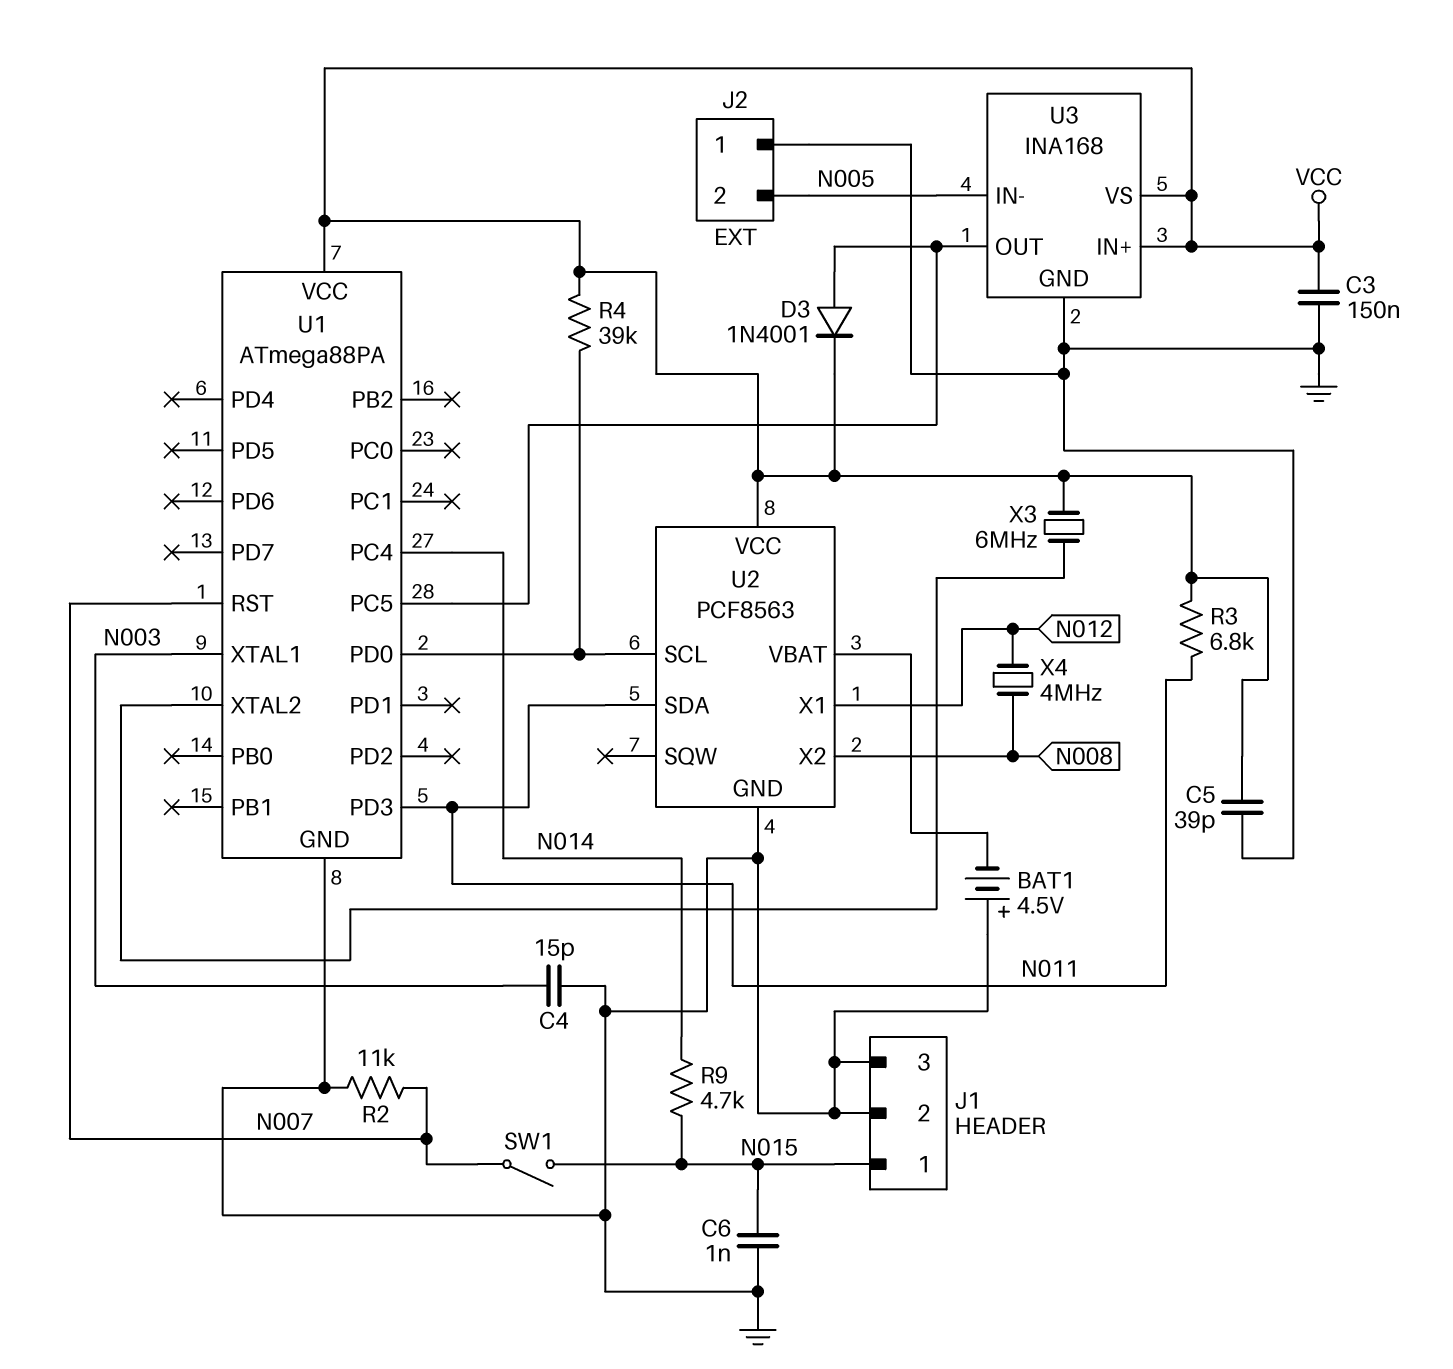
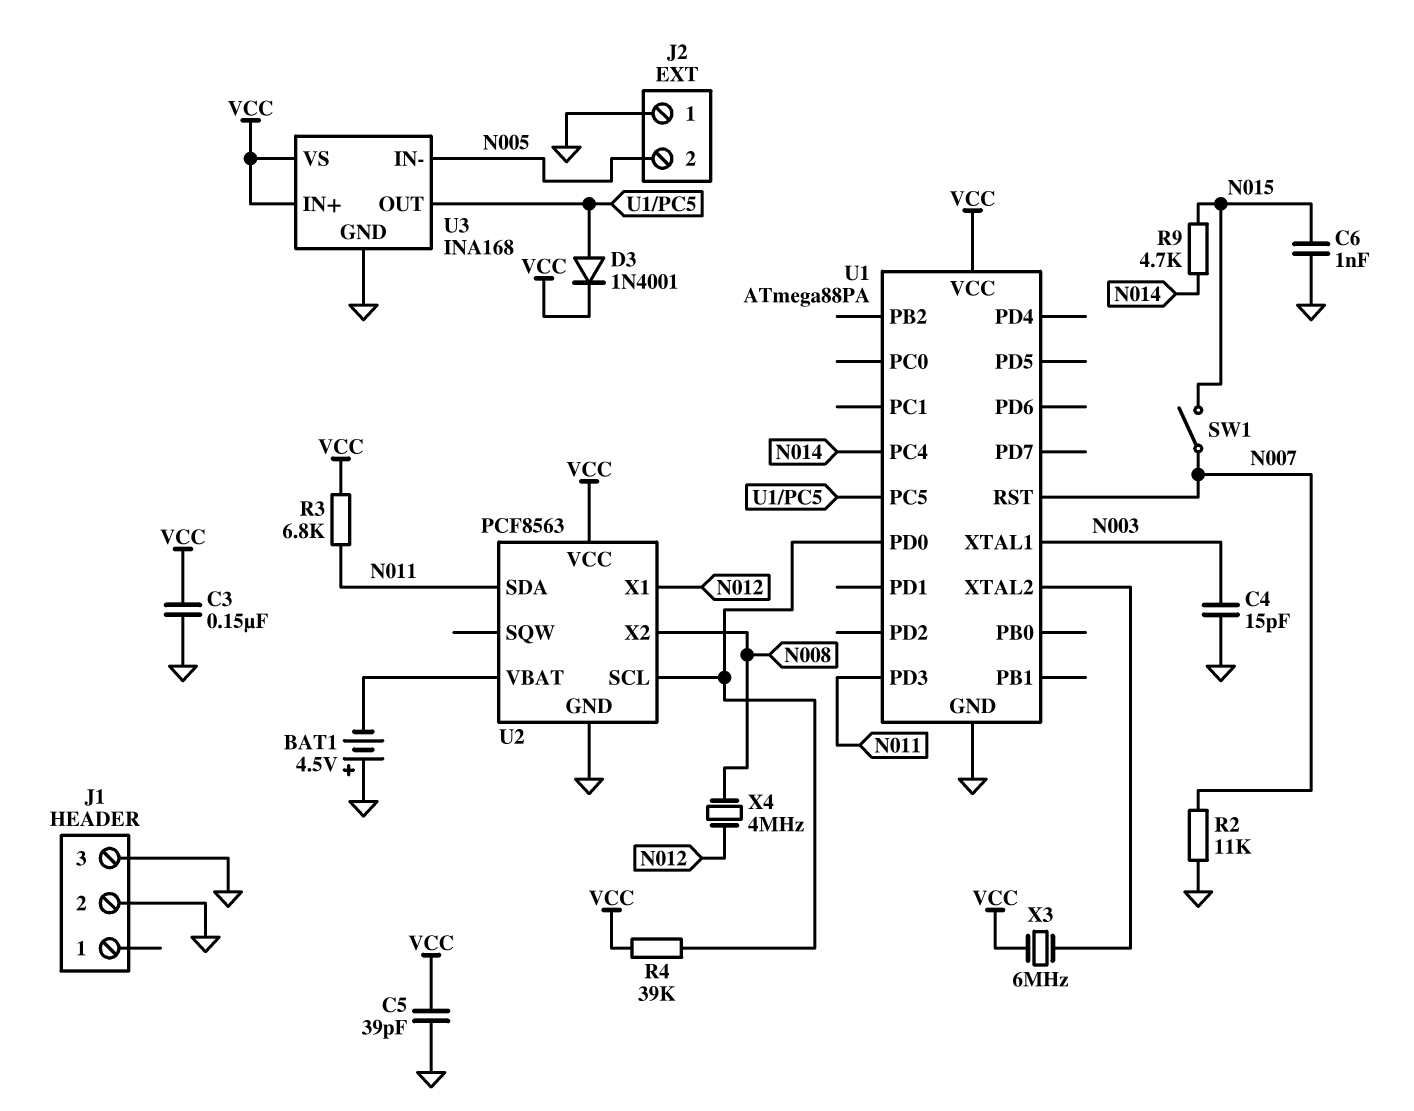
J1 pin 1: N015 -> none

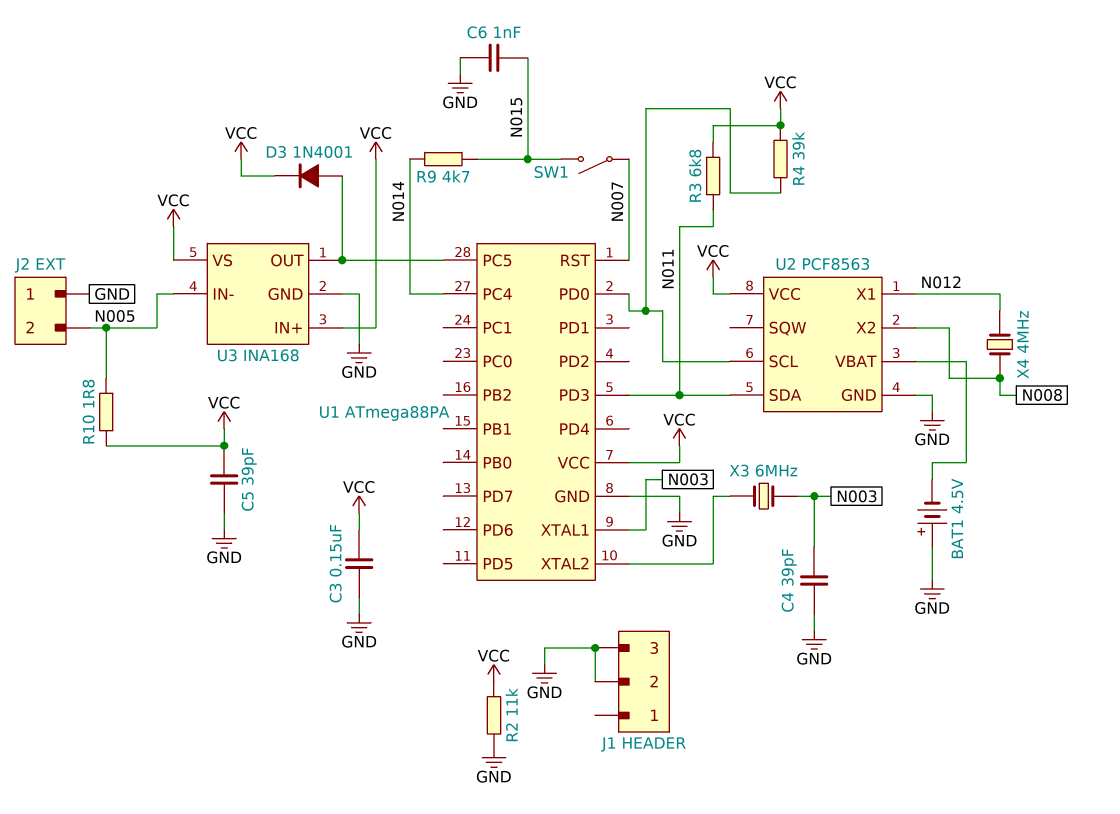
C4: 15pF (GND, N003) -> 39pF (GND, N003)
R2: 11k (GND, N007) -> 11k (GND, VCC)
R10: none -> 1.8 (N005, VCC)
X3: 6MHz (U1/XTAL2, VCC) -> 6MHz (N003, U1/XTAL2)

